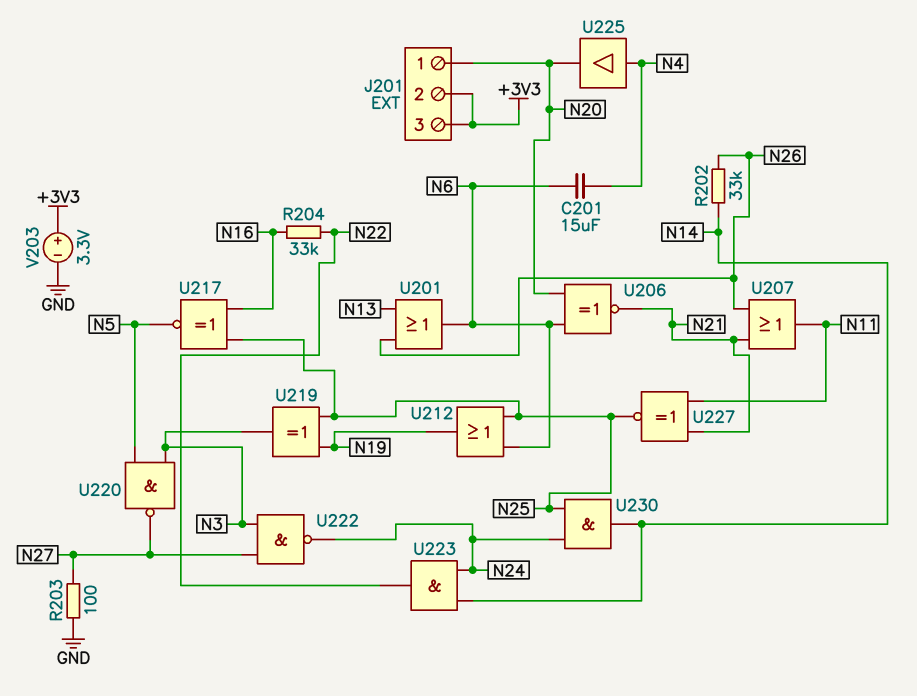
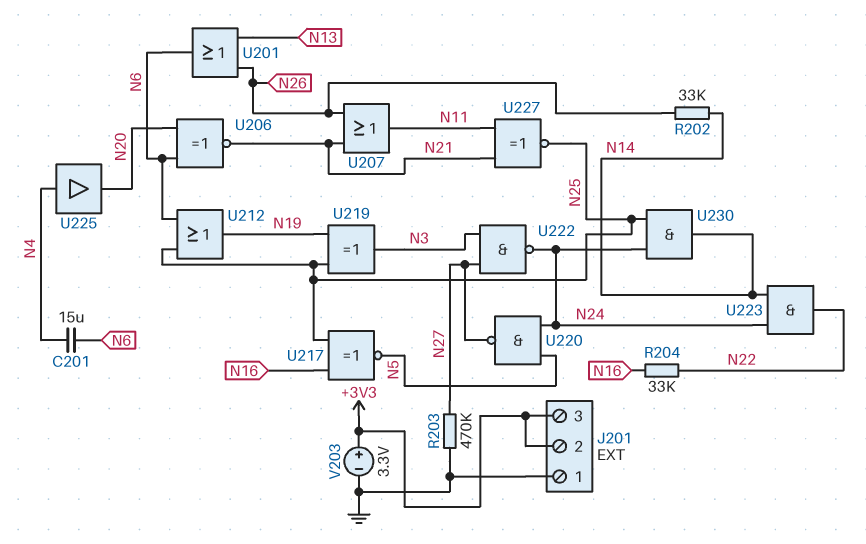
J201 pin 1: N20 -> GND
R203: 100 (GND, N27) -> 470k (GND, N27)
U220: NAND (in N3, in N5, out N27) -> NAND (in N5, in N24, out N27)

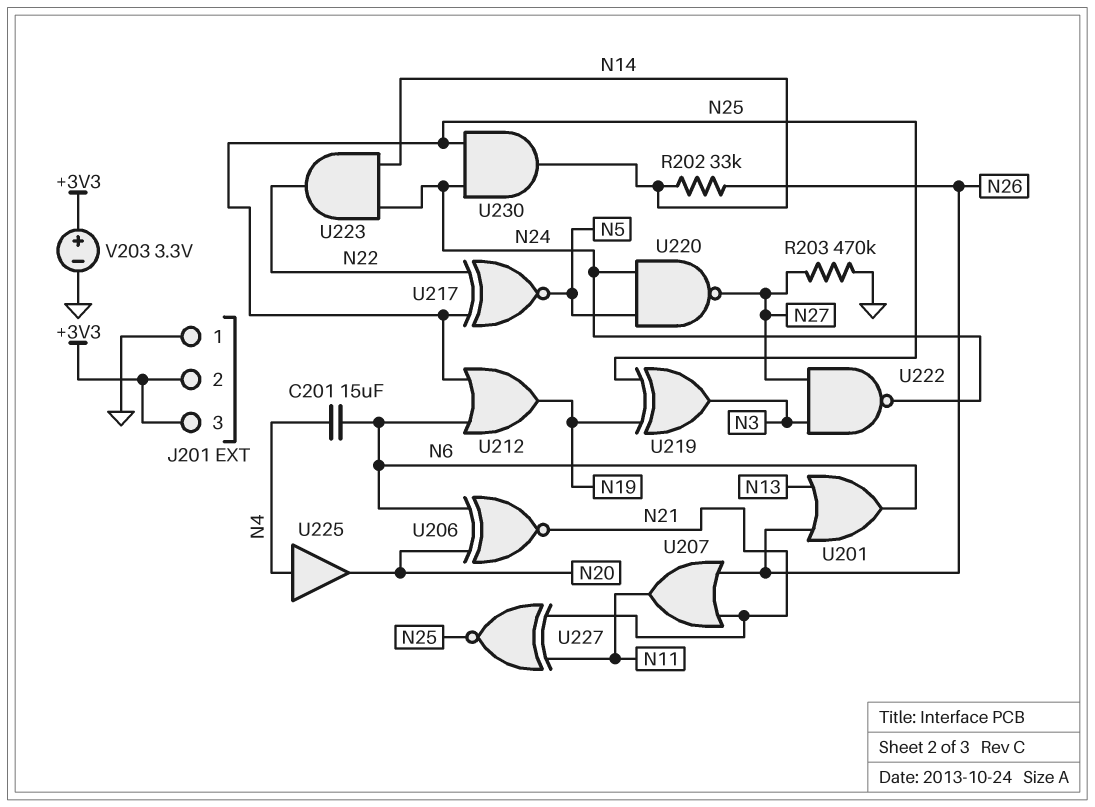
R204: 33k (N16, N22) -> none
U217: XNOR (in N16, in N25, out N5) -> XNOR (in N22, in N25, out N5)

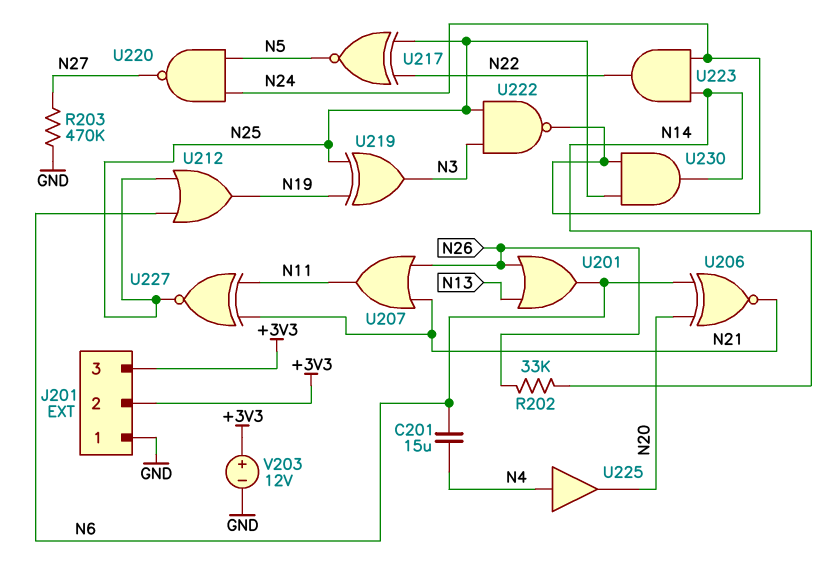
U222: NAND (in N3, in N27, out N24) -> NAND (in N3, in N25, out N24)
V203: 3.3V (plus +3V3, minus GND) -> 12V (plus +3V3, minus GND)

